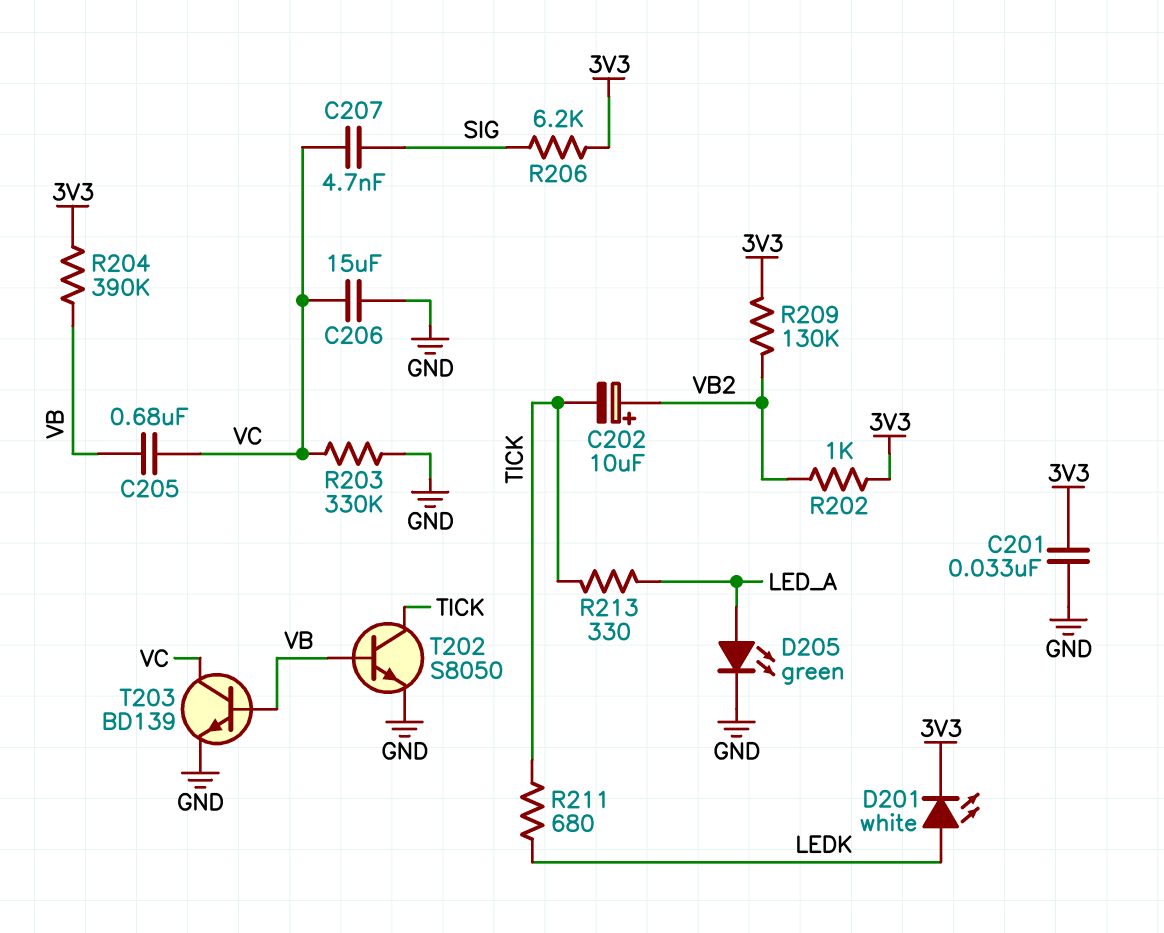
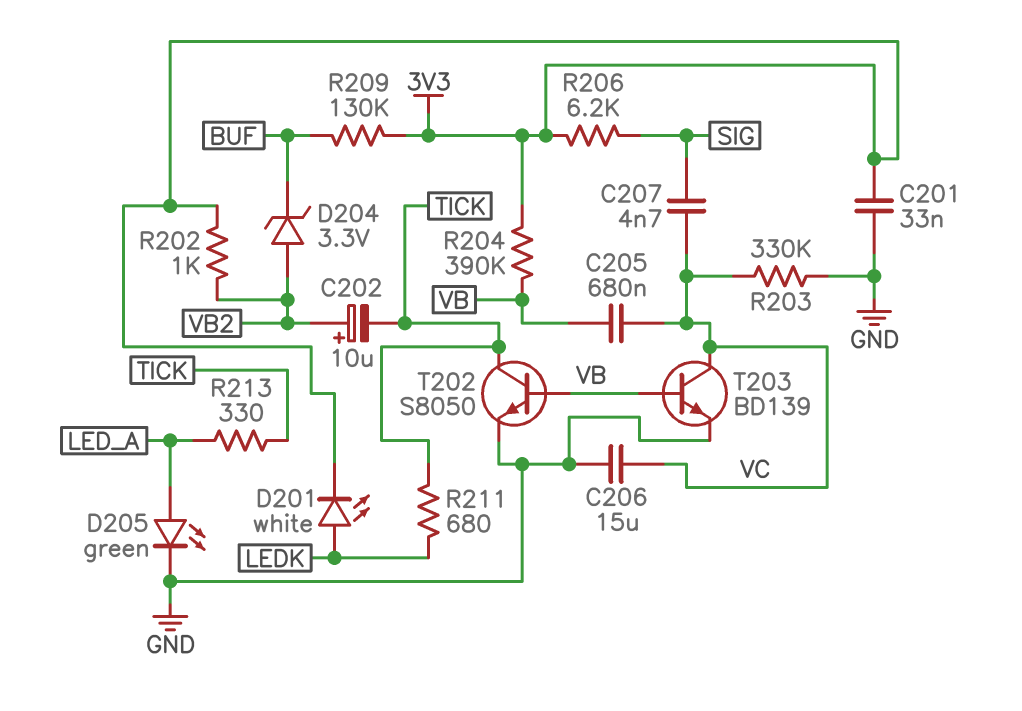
D204: none -> zener 3.3V (A VB2, K BUF)
R209: 130k (3V3, VB2) -> 130k (3V3, BUF)

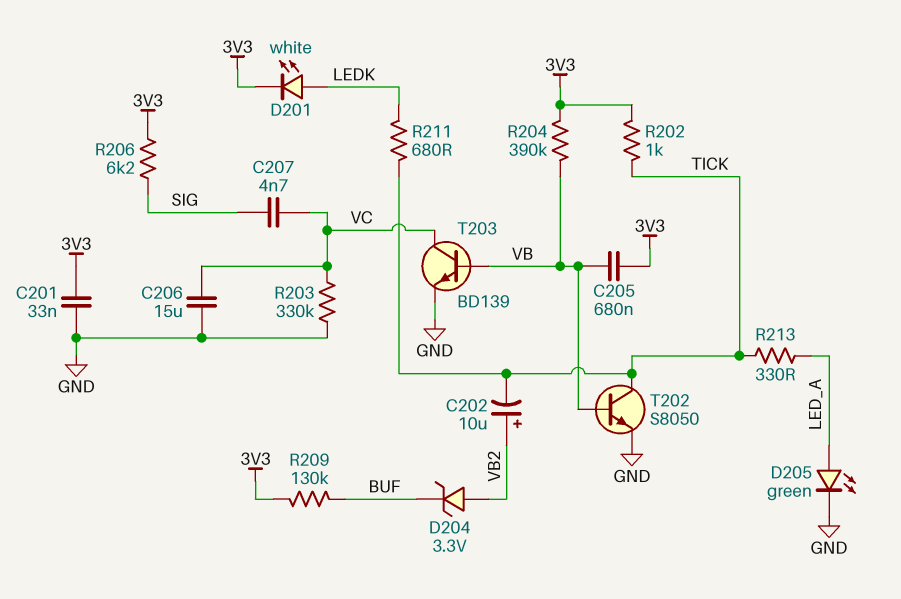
C205: 680nF (VB, VC) -> 680nF (3V3, VB)
R202: 1k (3V3, VB2) -> 1k (3V3, TICK)

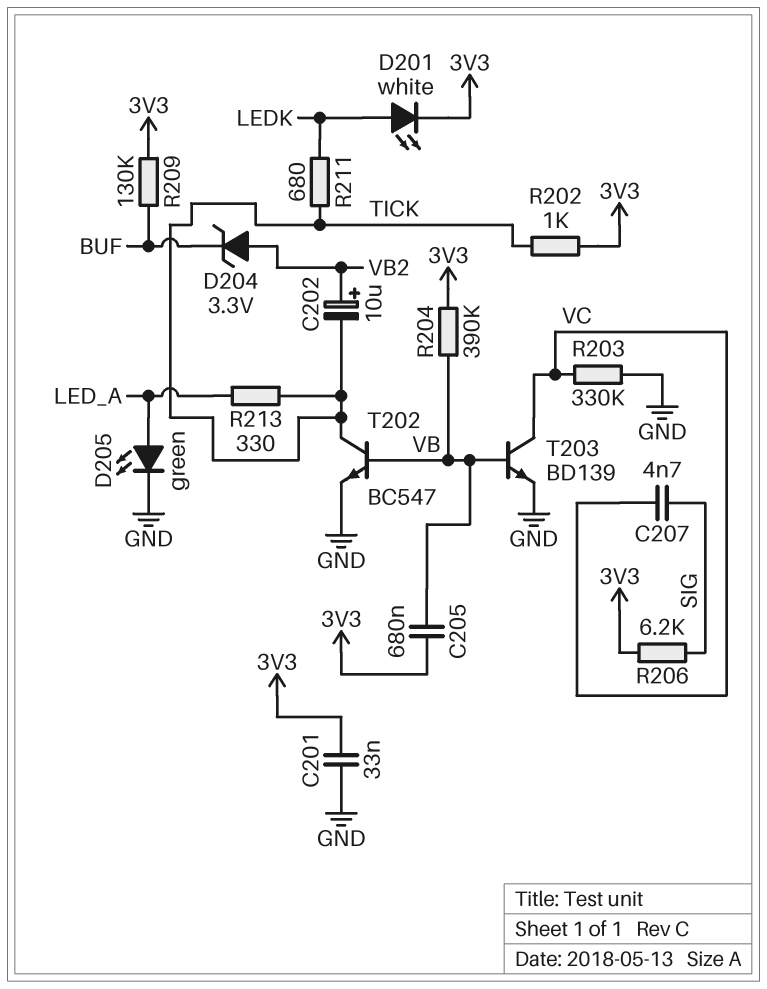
C206: 15uF (GND, VC) -> none
T202: NPN S8050 (B VB, C TICK, E GND) -> NPN BC547 (B VB, C TICK, E GND)

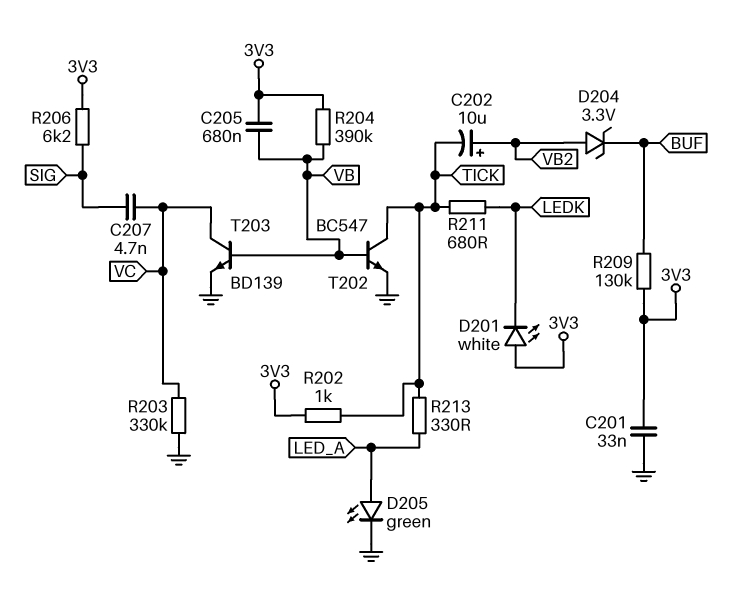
D201: LED white (A LEDK, K 3V3) -> LED white (A 3V3, K LEDK)

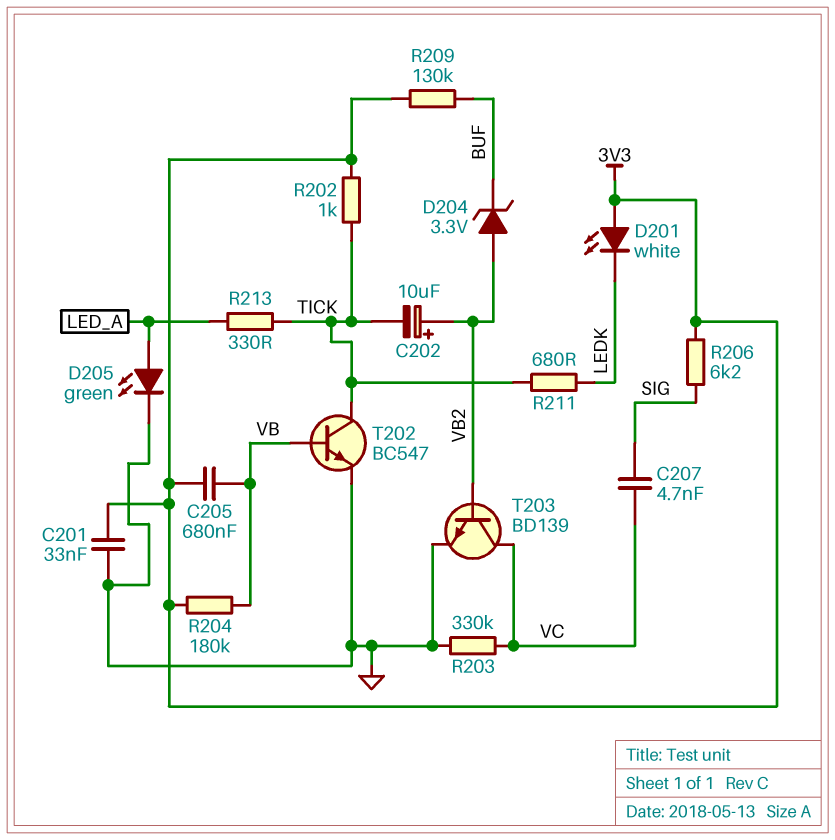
R204: 390k (3V3, VB) -> 180k (3V3, VB)
T203: NPN BD139 (B VB, C VC, E GND) -> NPN BD139 (B VB2, C VC, E GND)

